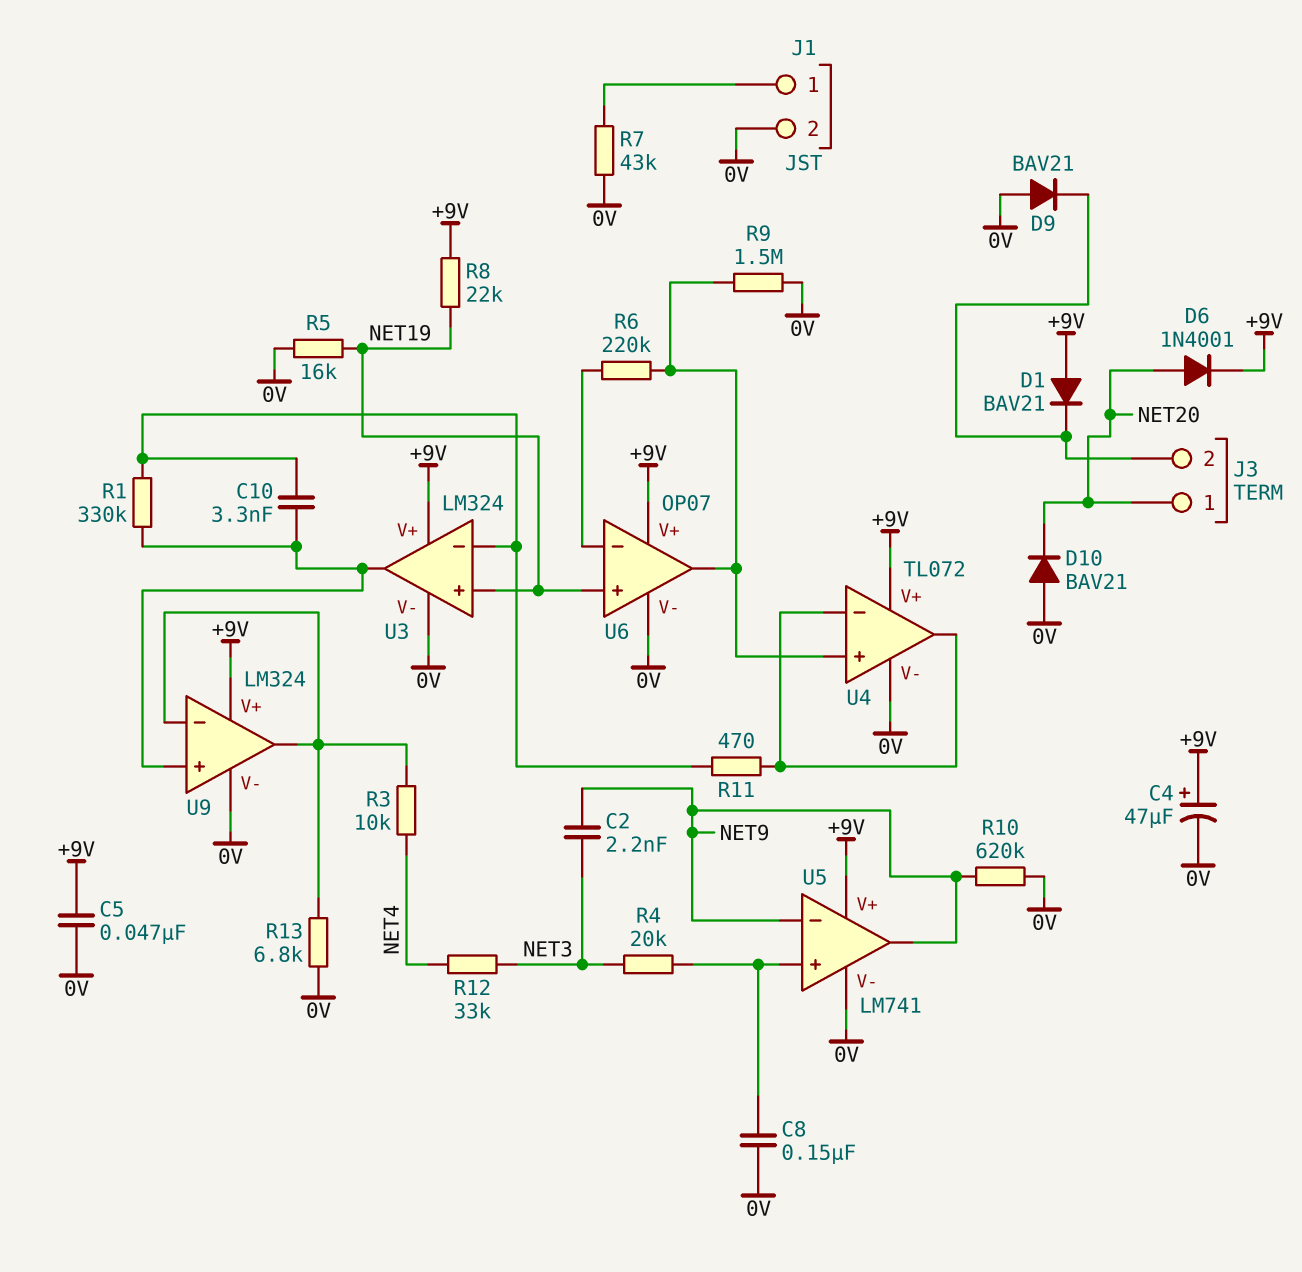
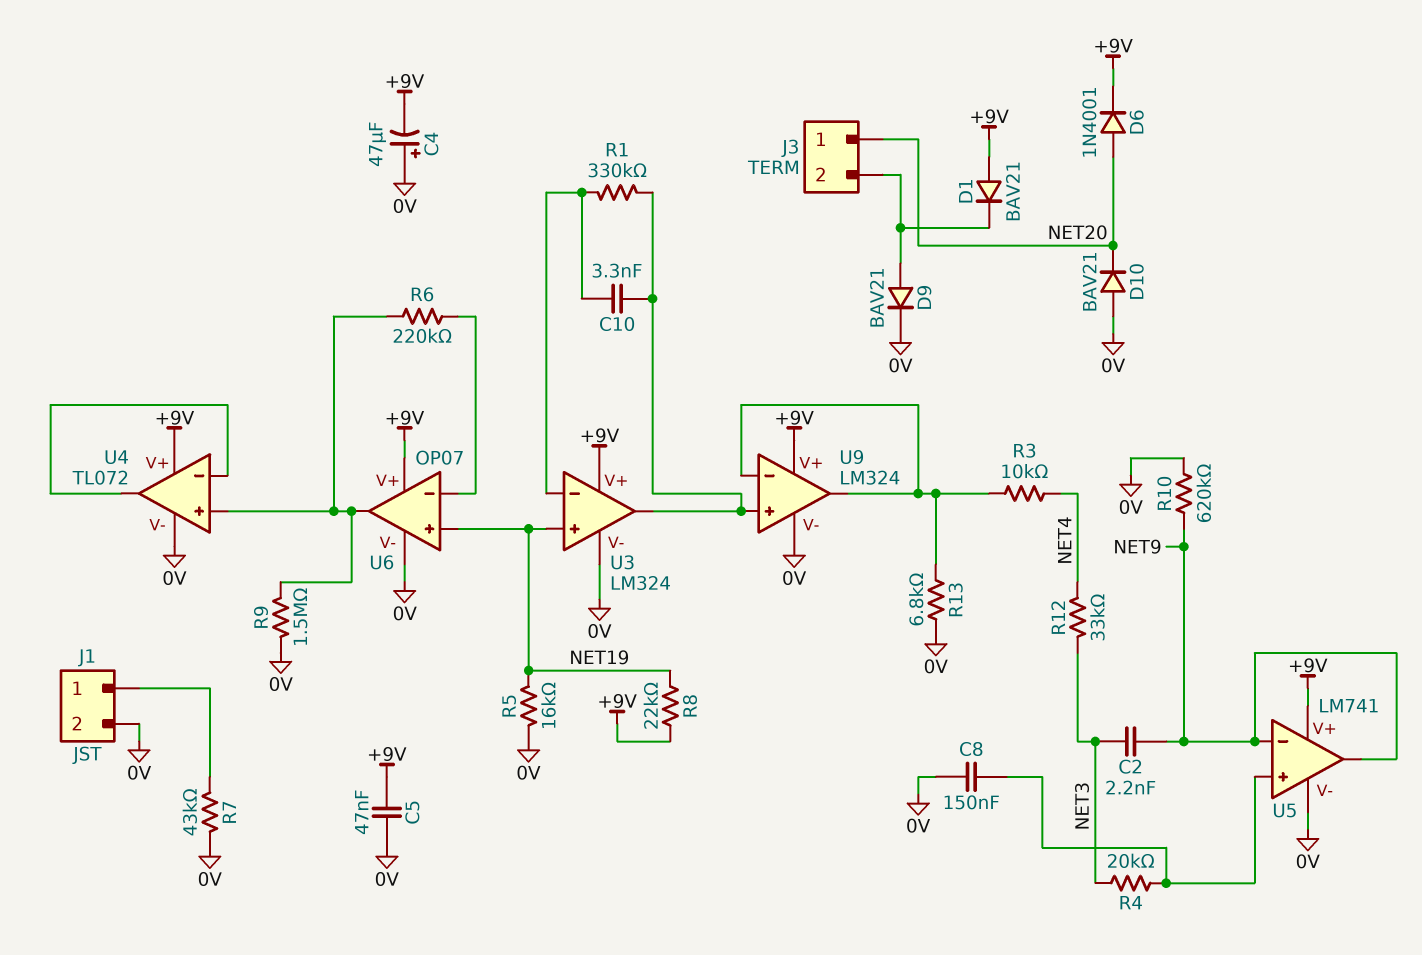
C4: 47uF (plus +9V, minus 0V) -> 47uF (plus 0V, minus +9V)
D9: diode BAV21 (A 0V, K J3/2) -> diode BAV21 (A J3/2, K 0V)
R11: 470 (U3/in-, U4/in-) -> none

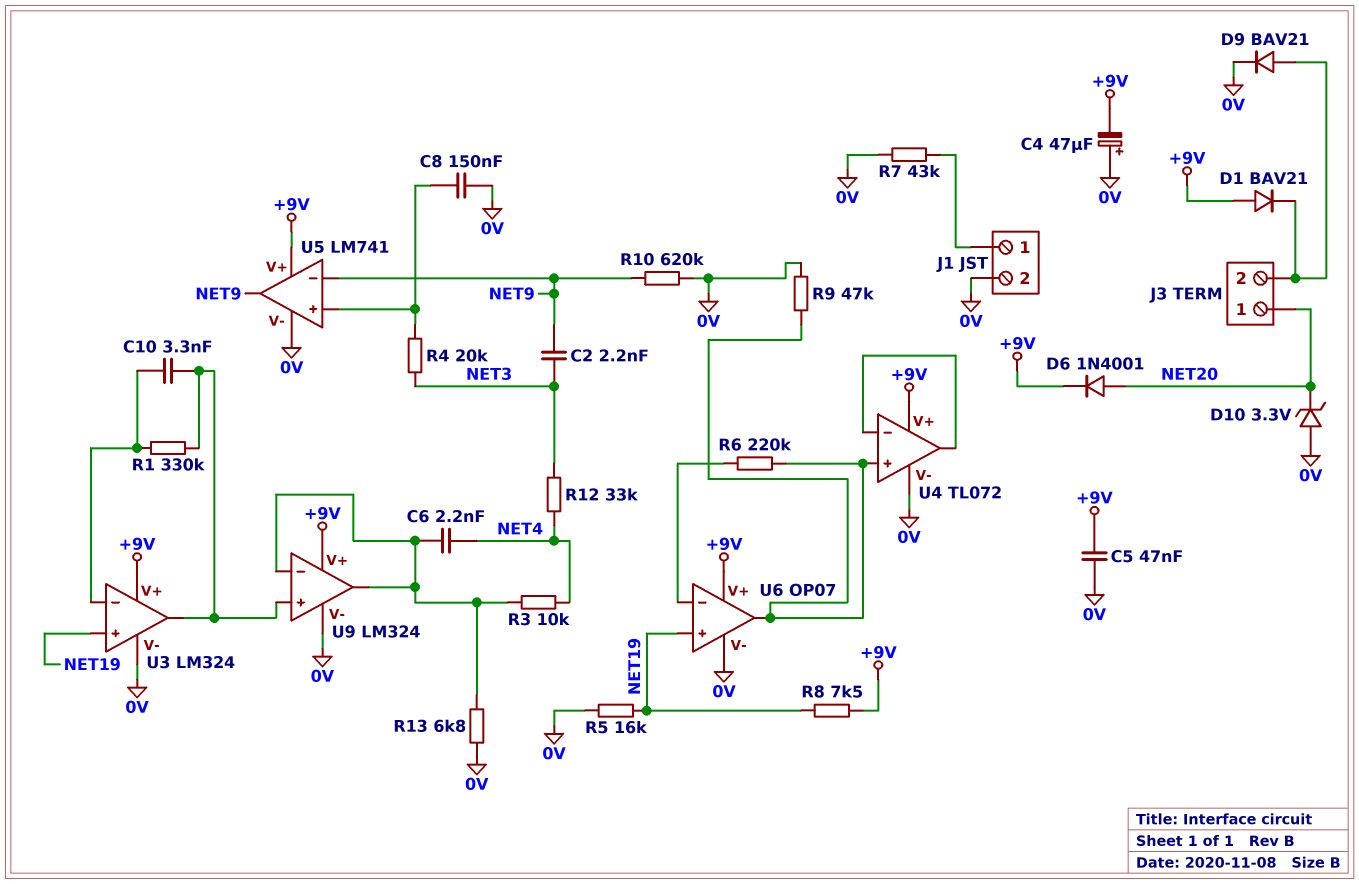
C6: none -> 2.2nF (NET4, U9/in-)
D10: diode BAV21 (A 0V, K NET20) -> zener 3.3V (A 0V, K NET20)
R8: 22k (+9V, NET19) -> 7.5k (+9V, NET19)
R9: 1.5M (0V, U4/in+) -> 47k (0V, U4/in+)

